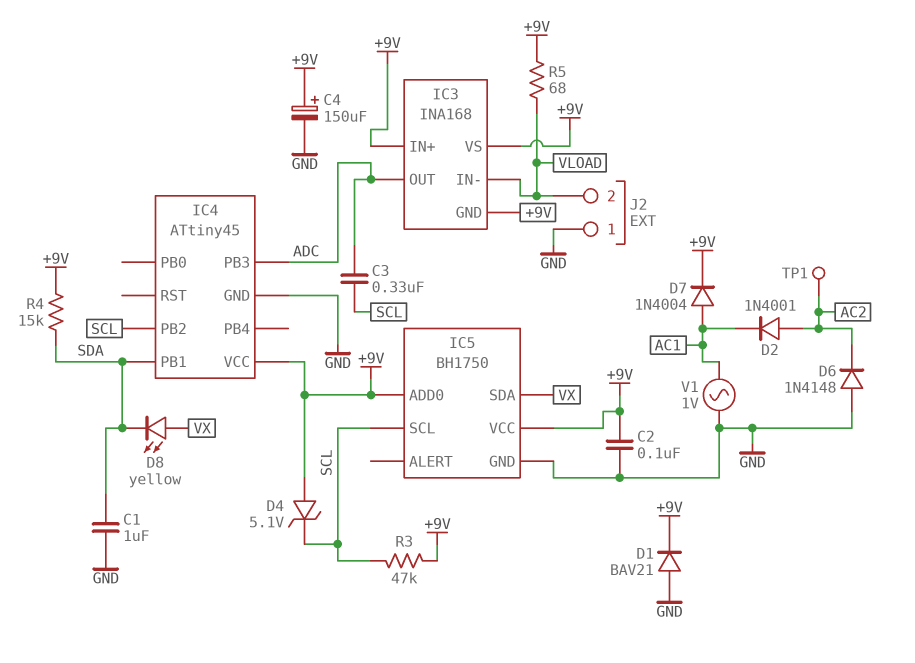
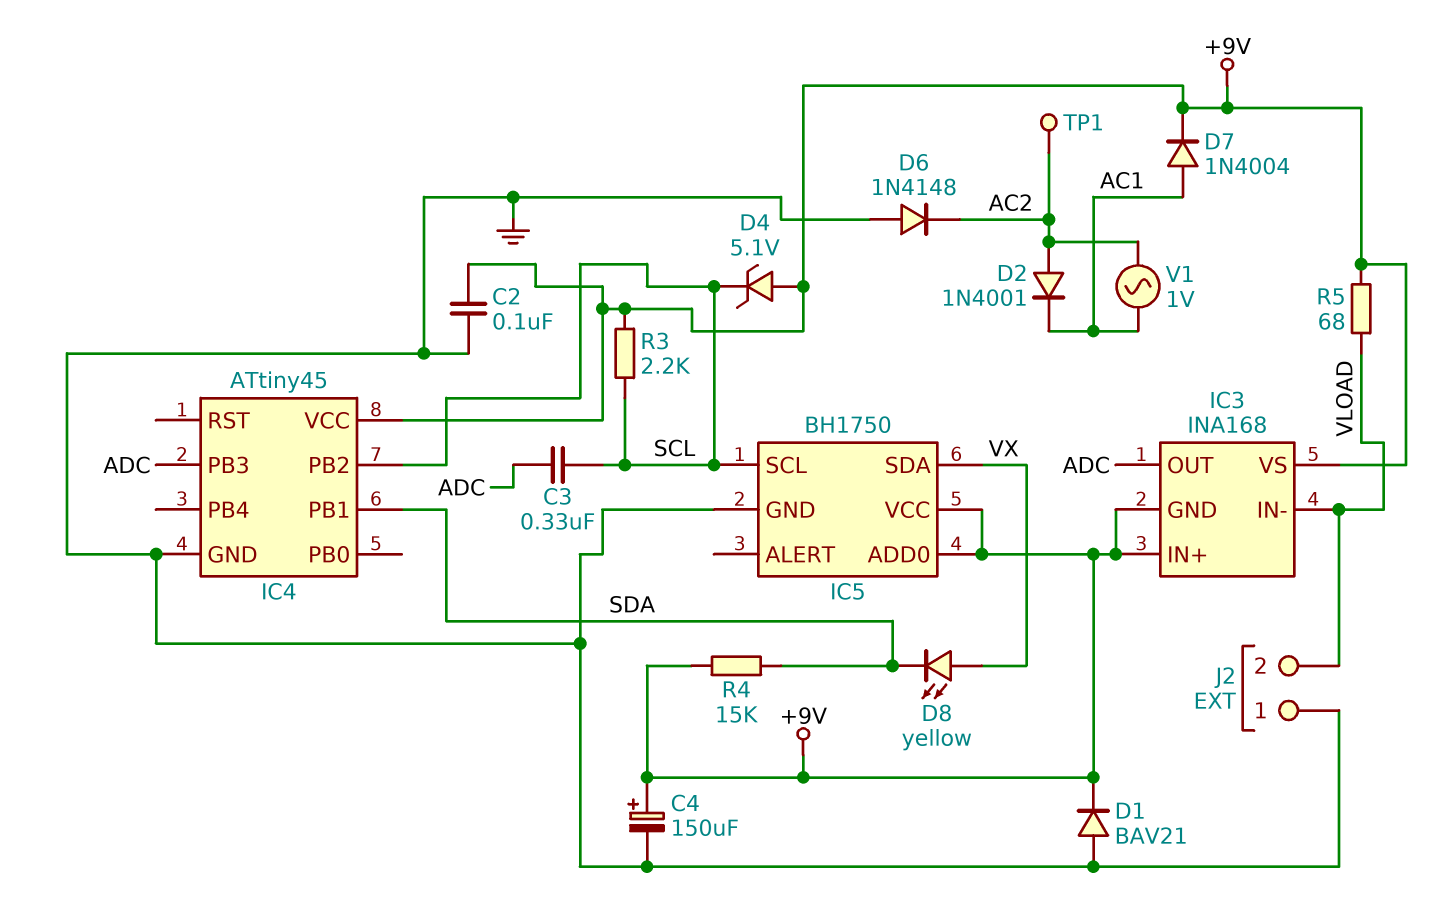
C1: 1uF (GND, SDA) -> none
R3: 47k (+9V, SCL) -> 2.2k (+9V, SCL)
V1: AC 1V (AC1, GND) -> AC 1V (AC1, AC2)

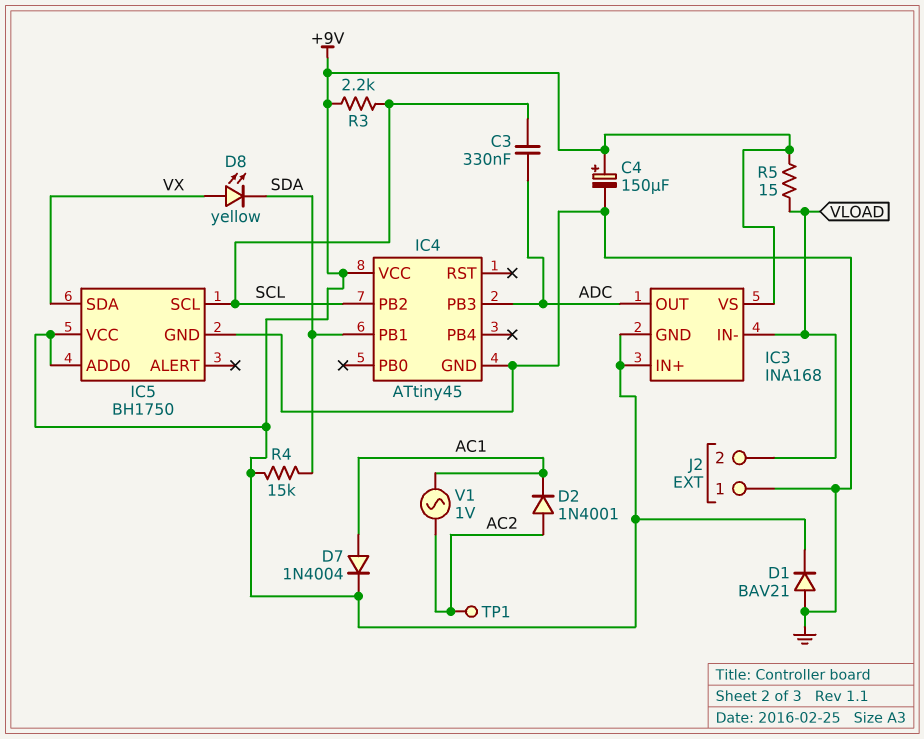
C2: 100nF (+9V, GND) -> none
D4: zener 5.1V (A +9V, K SCL) -> none
D6: diode 1N4148 (A GND, K AC2) -> none
R5: 68 (+9V, VLOAD) -> 15 (+9V, VLOAD)

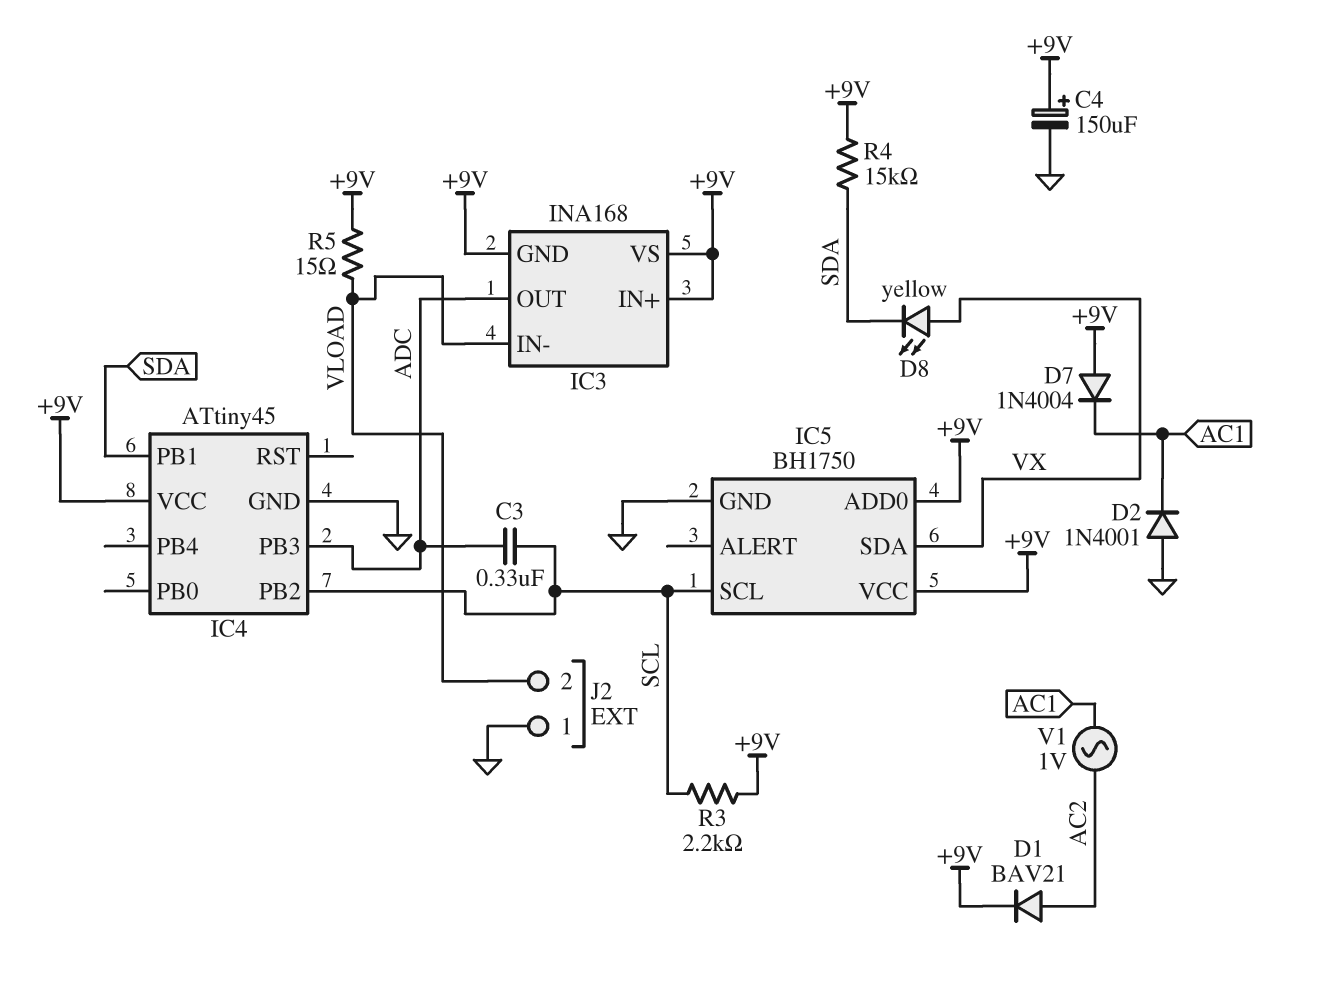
D1: diode BAV21 (A GND, K +9V) -> diode BAV21 (A AC2, K +9V)
D2: diode 1N4001 (A AC2, K AC1) -> diode 1N4001 (A GND, K AC1)
D7: diode 1N4004 (A AC1, K +9V) -> diode 1N4004 (A +9V, K AC1)
TP1: test point (AC2) -> none

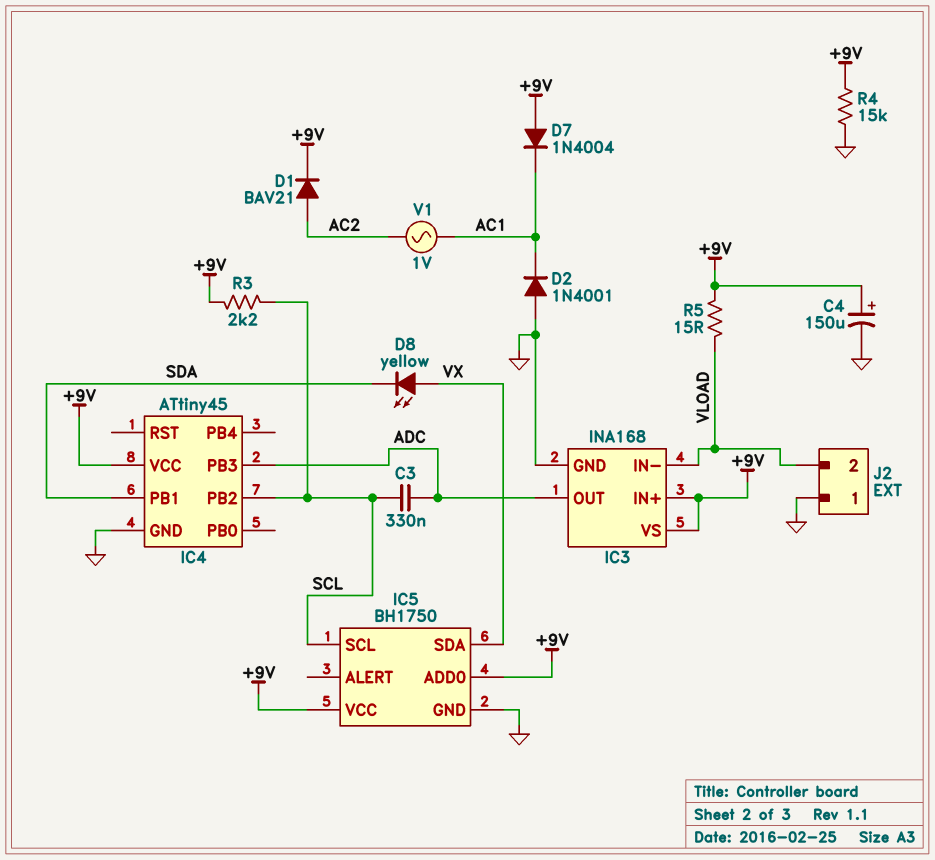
IC3 pin GND: +9V -> GND
R4: 15k (+9V, SDA) -> 15k (+9V, GND)

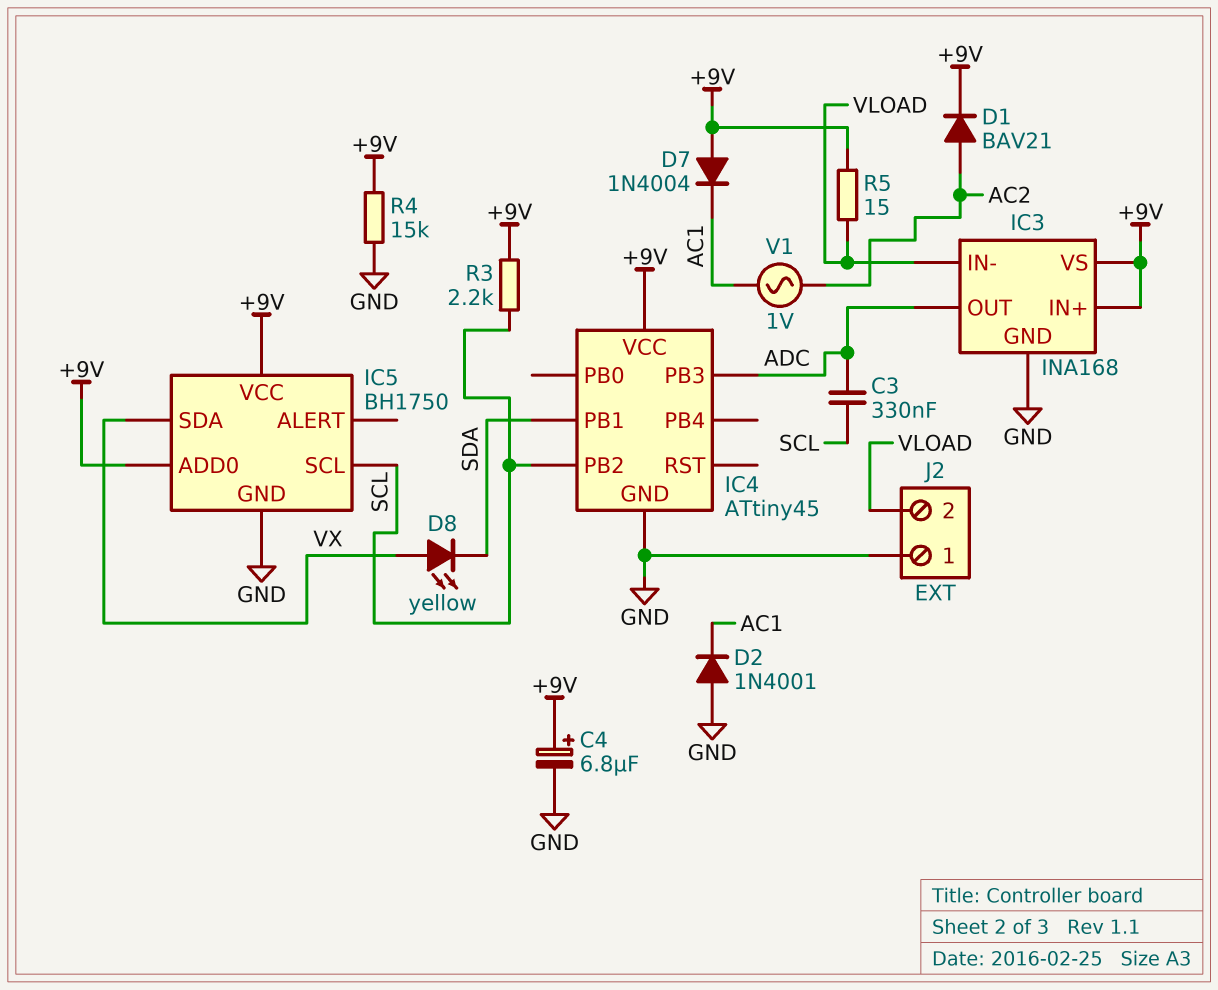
C4: 150uF (plus +9V, minus GND) -> 6.8uF (plus +9V, minus GND)

